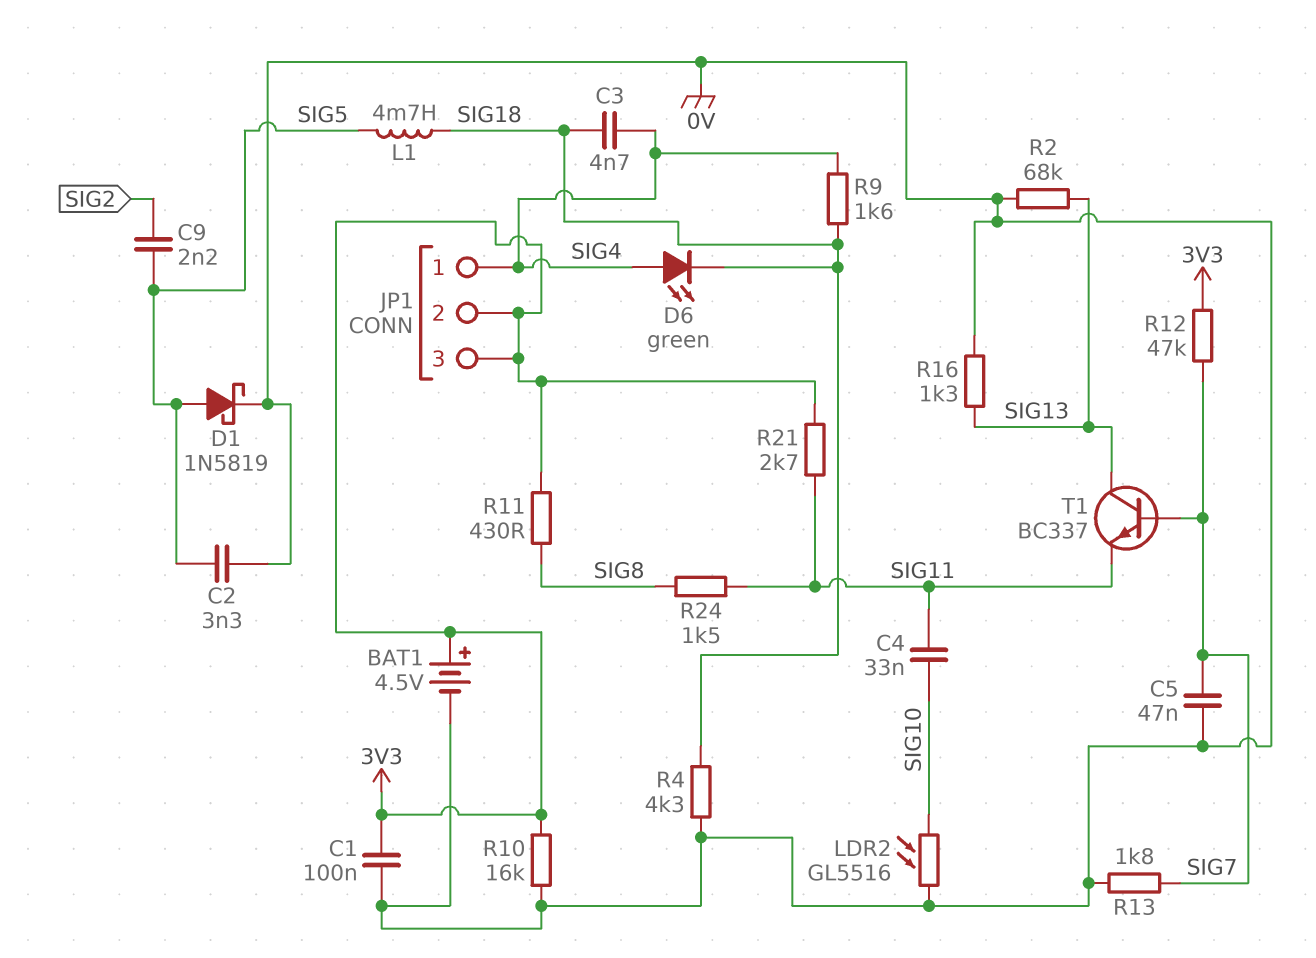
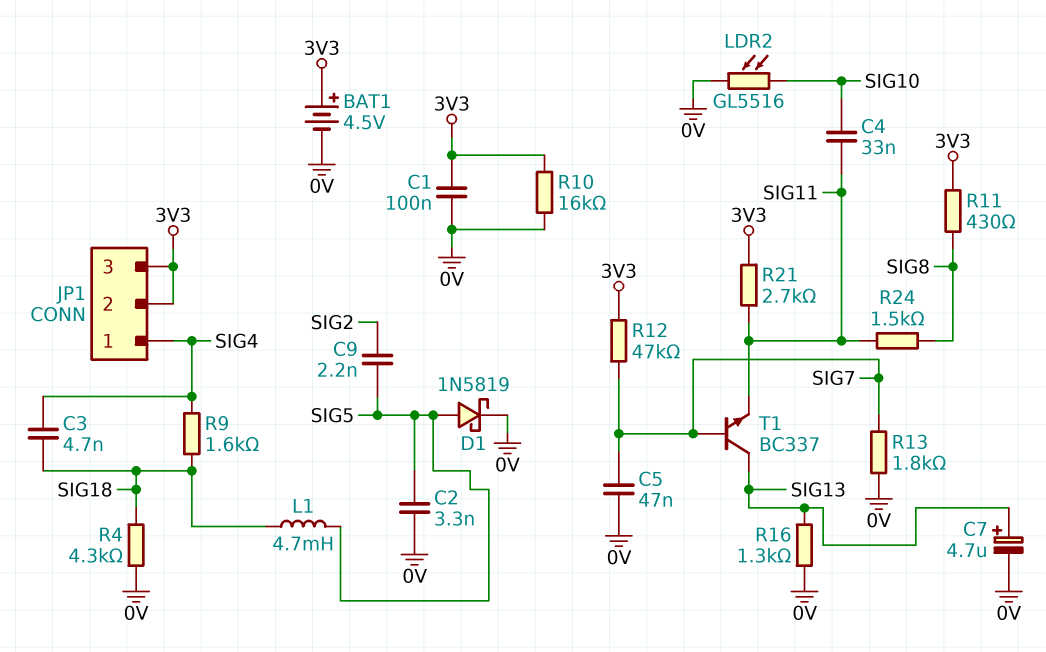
C7: none -> 4.7uF (plus SIG13, minus 0V)
D6: LED green (A SIG4, K SIG18) -> none
R2: 68k (0V, SIG13) -> none

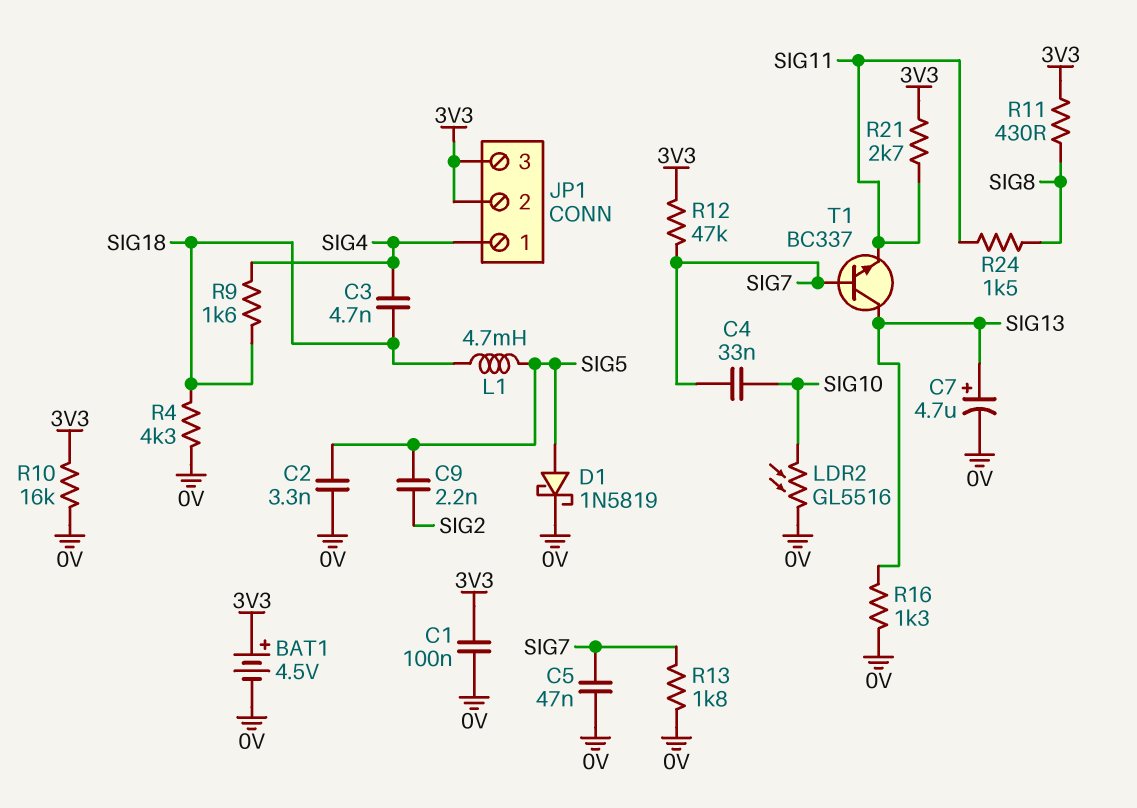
C4: 33nF (SIG10, SIG11) -> 33nF (SIG7, SIG10)

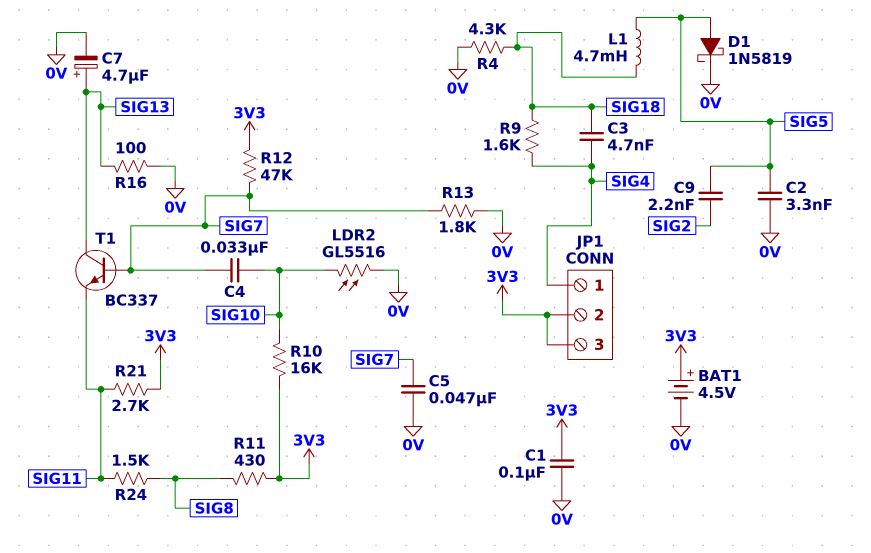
R10: 16k (0V, 3V3) -> 16k (3V3, SIG10)
R16: 1.3k (0V, SIG13) -> 100 (0V, SIG13)

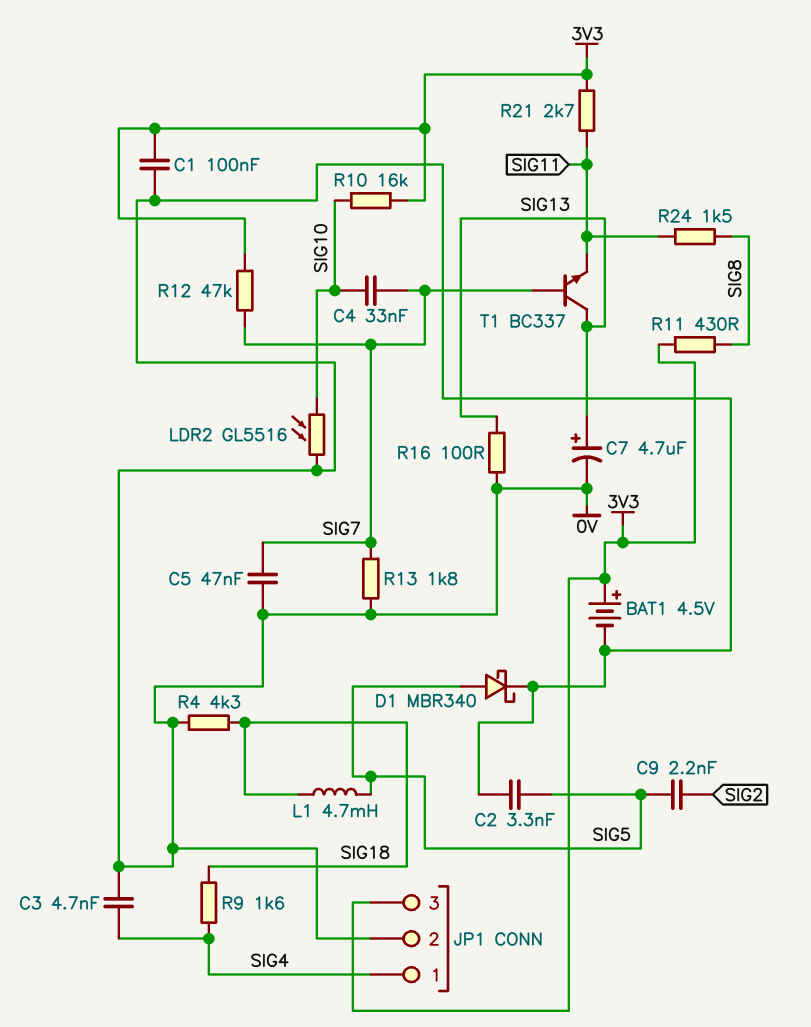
C3: 4.7nF (SIG4, SIG18) -> 4.7nF (0V, SIG4)
D1: schottky 1N5819 (A SIG5, K 0V) -> schottky MBR340 (A SIG5, K 0V)
JP1 pin 2: 3V3 -> 0V

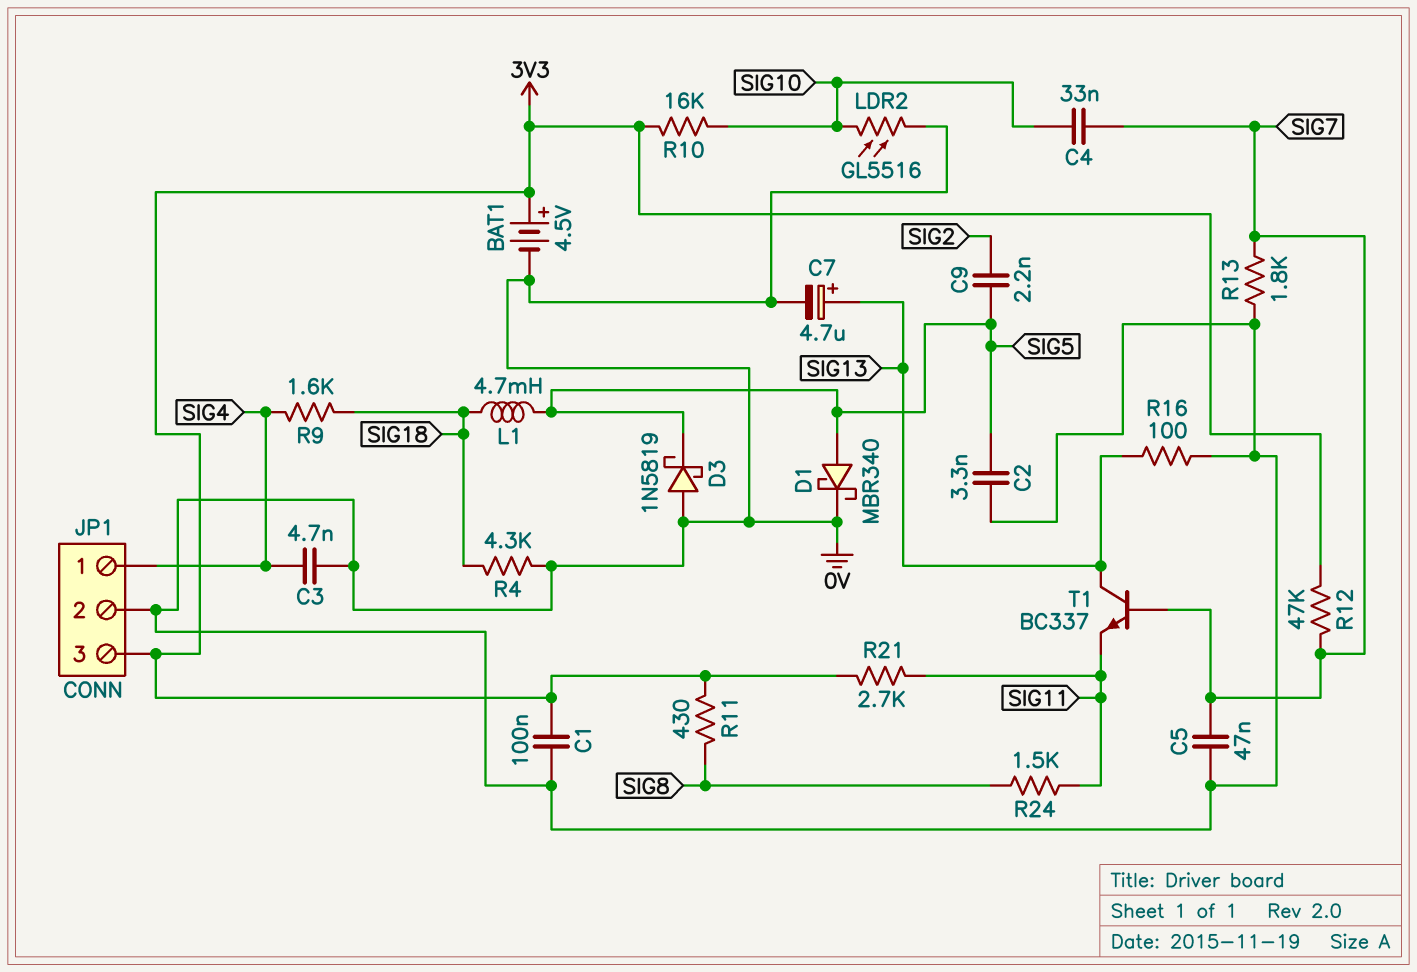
D3: none -> schottky 1N5819 (A 0V, K SIG5)

